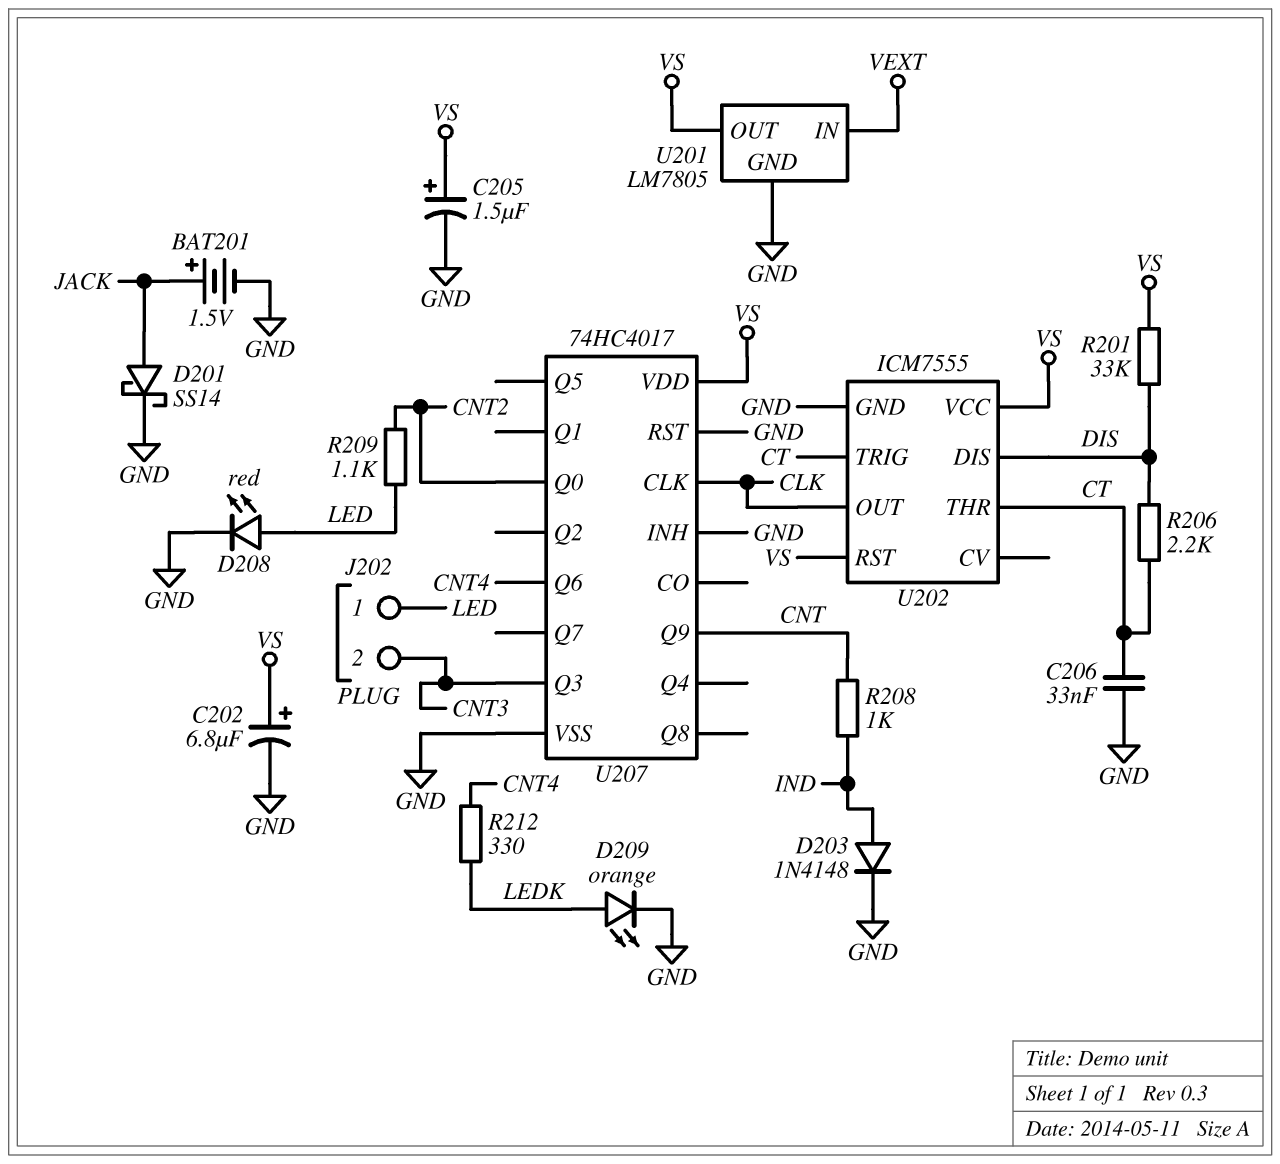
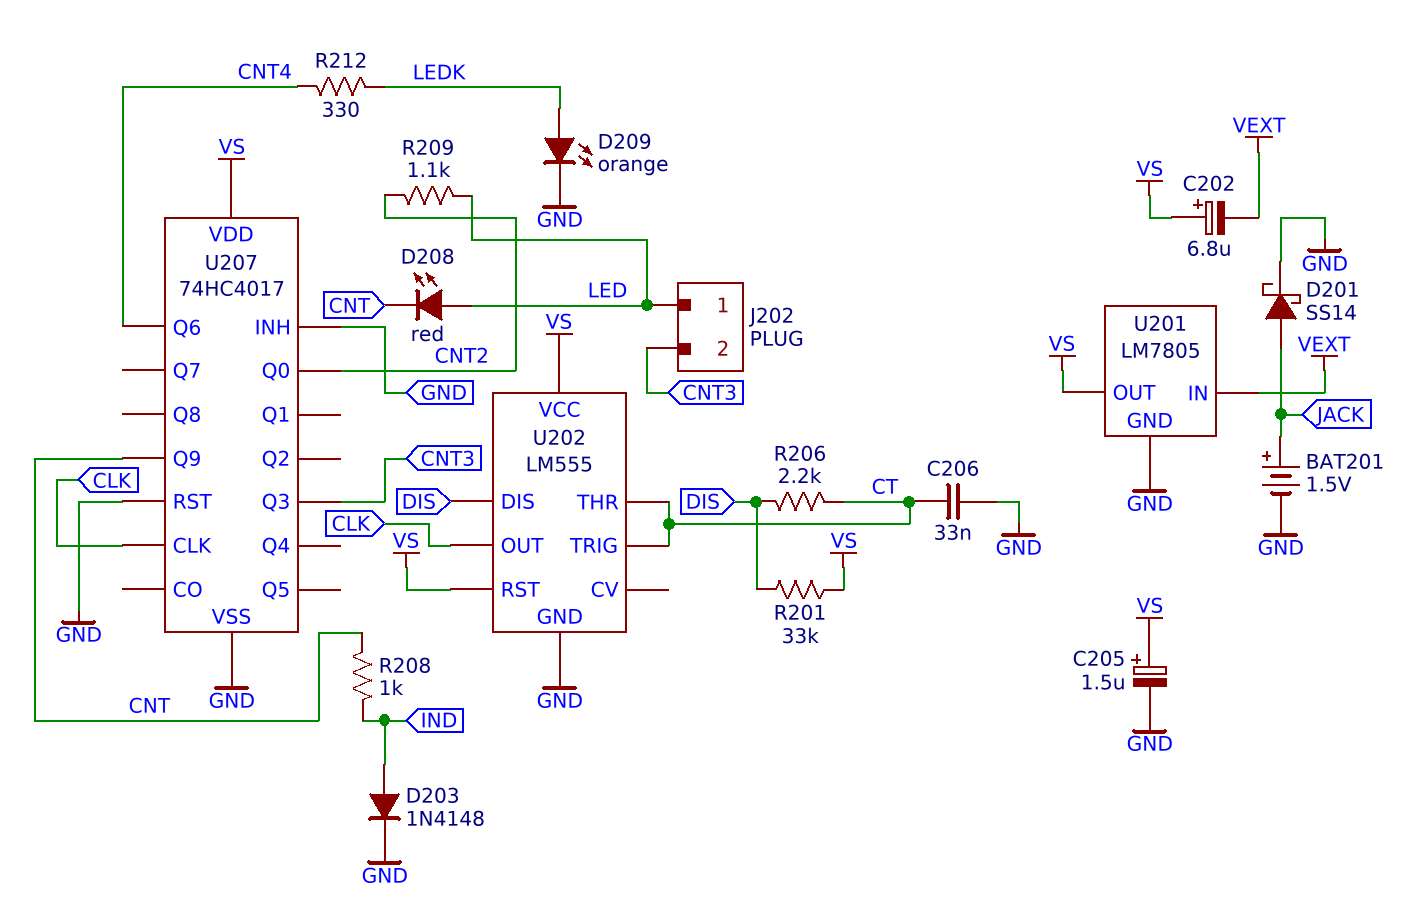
C202: 6.8uF (plus VS, minus GND) -> 6.8uF (plus VS, minus VEXT)
D208: LED red (A LED, K GND) -> LED red (A LED, K CNT)
U202: ICM7555 -> LM555

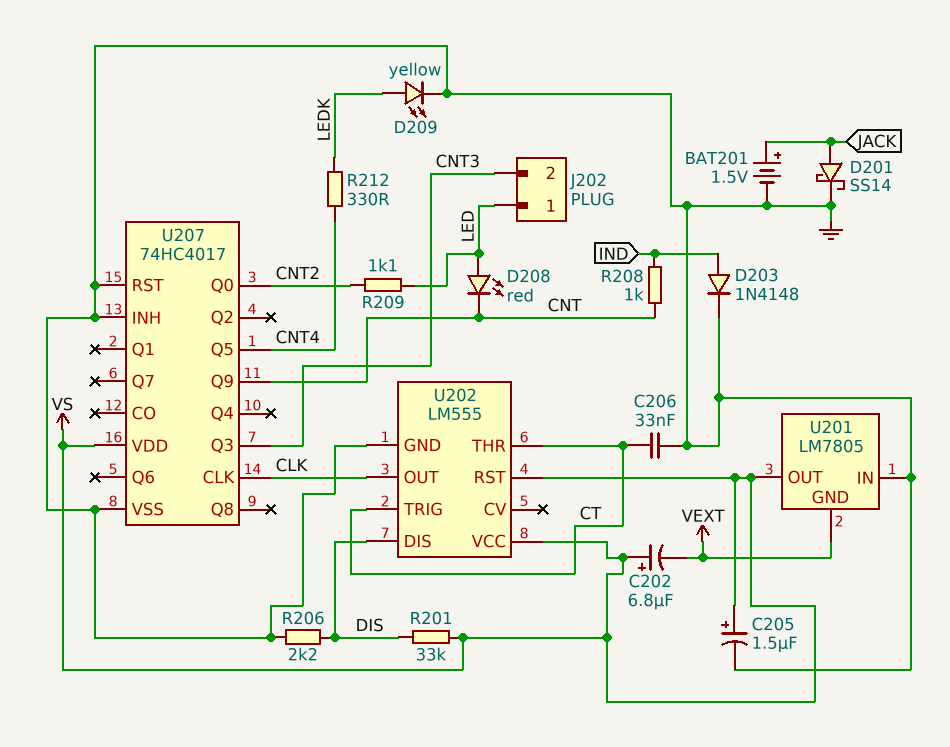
D209: LED orange (A LEDK, K GND) -> LED yellow (A LEDK, K GND)
R206: 2.2k (CT, DIS) -> 2.2k (DIS, GND)
U201 pin GND: GND -> VEXT
U201 pin IN: VEXT -> GND
U207 pin Q5: none -> CNT4
U207 pin Q6: CNT4 -> none

